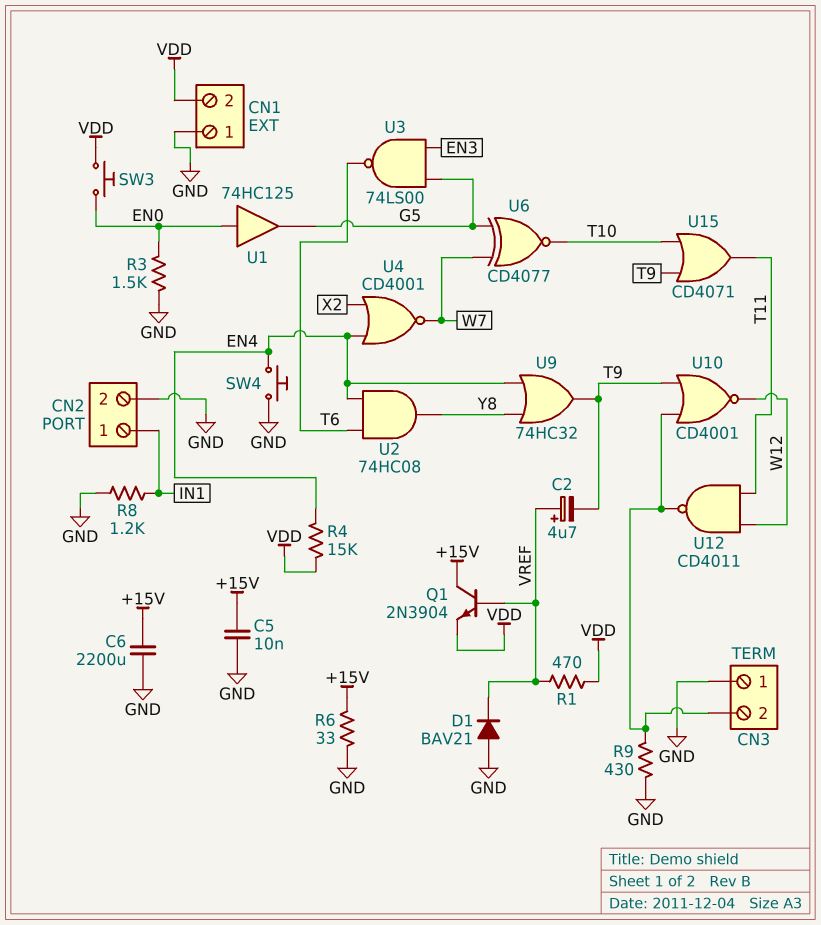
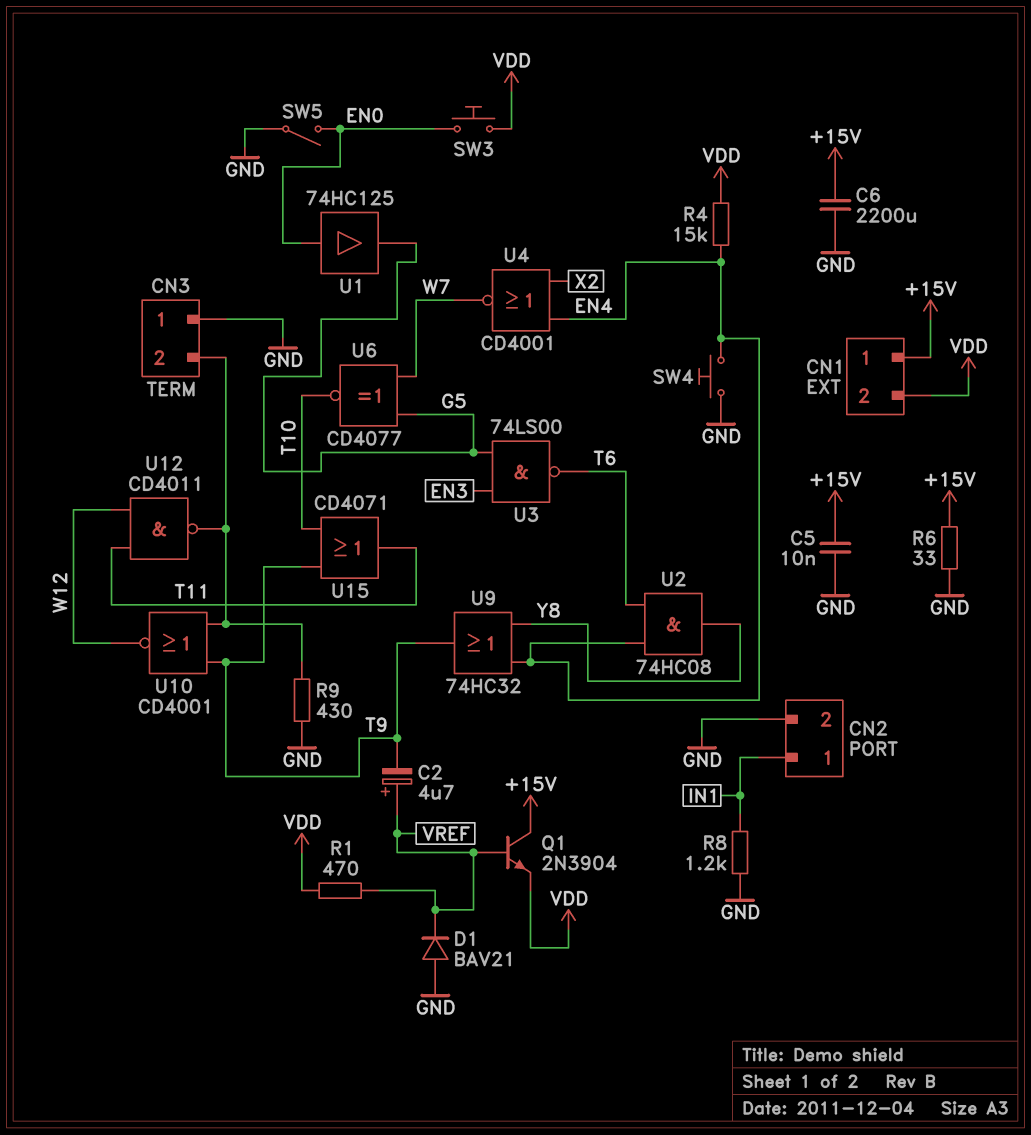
CN1 pin 1: GND -> +15V
R3: 1.5k (EN0, GND) -> none
SW5: none -> switch (EN0, GND)

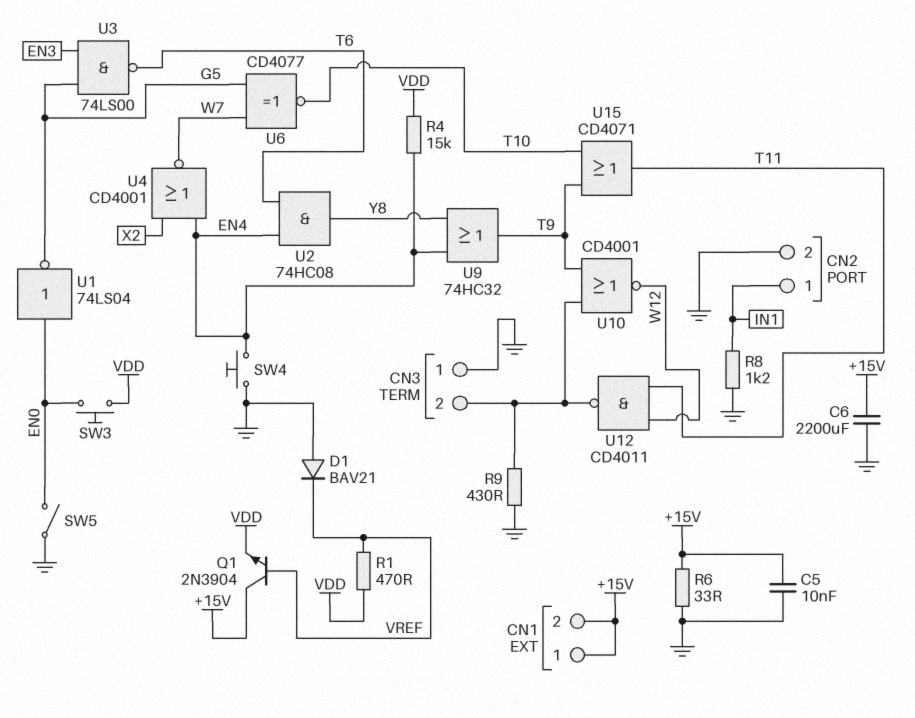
C2: 4.7uF (plus VREF, minus T9) -> none
CN1 pin 2: VDD -> +15V
U1: buffer 74HC125 (in EN0, out G5) -> NOT 74LS04 (in EN0, out G5)

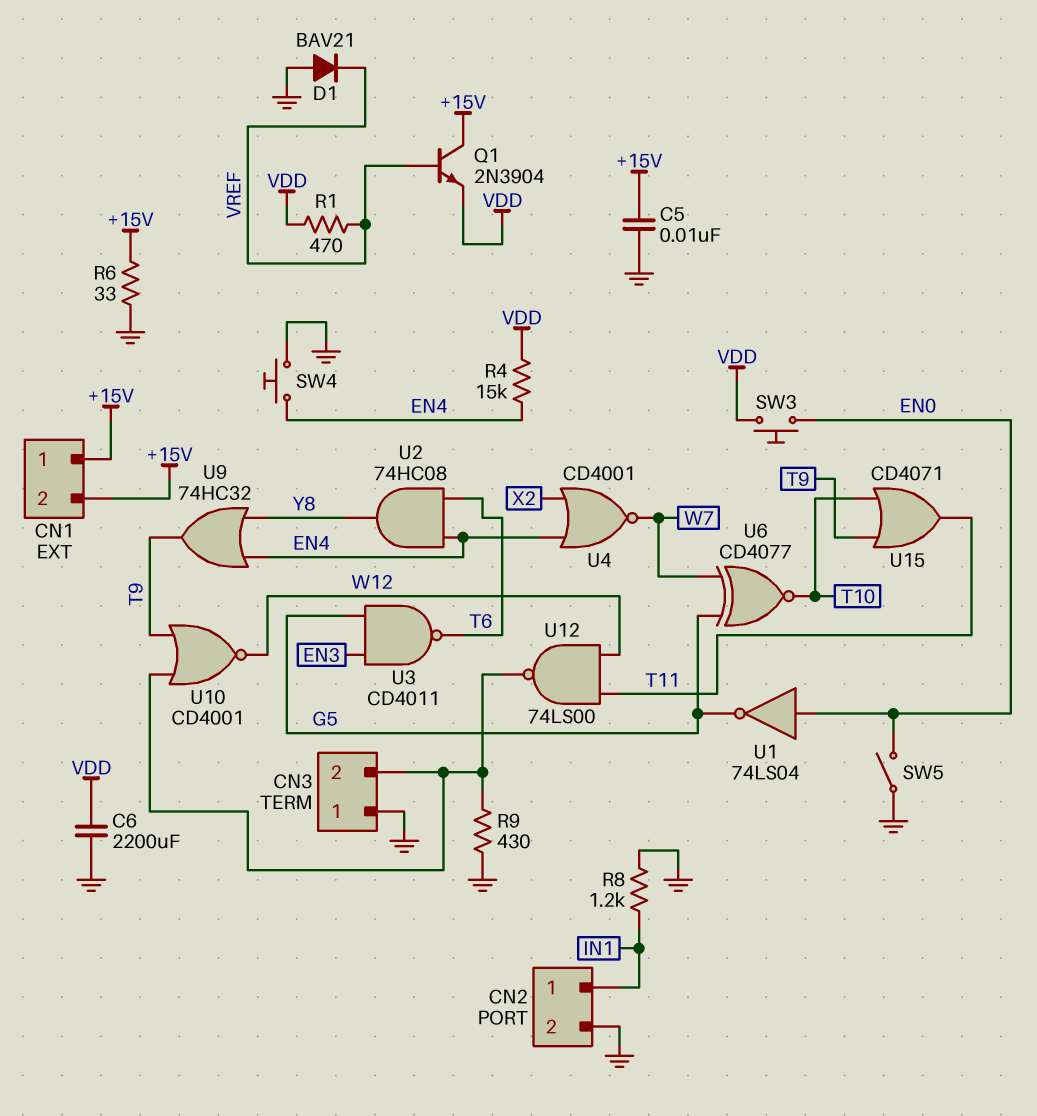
C6: 2200uF (+15V, GND) -> 2200uF (GND, VDD)
U3: NAND 74LS00 (in EN3, in G5, out T6) -> NAND CD4011 (in EN3, in G5, out T6)
U12: NAND CD4011 (in T11, in W12, out CN3/2) -> NAND 74LS00 (in T11, in W12, out CN3/2)

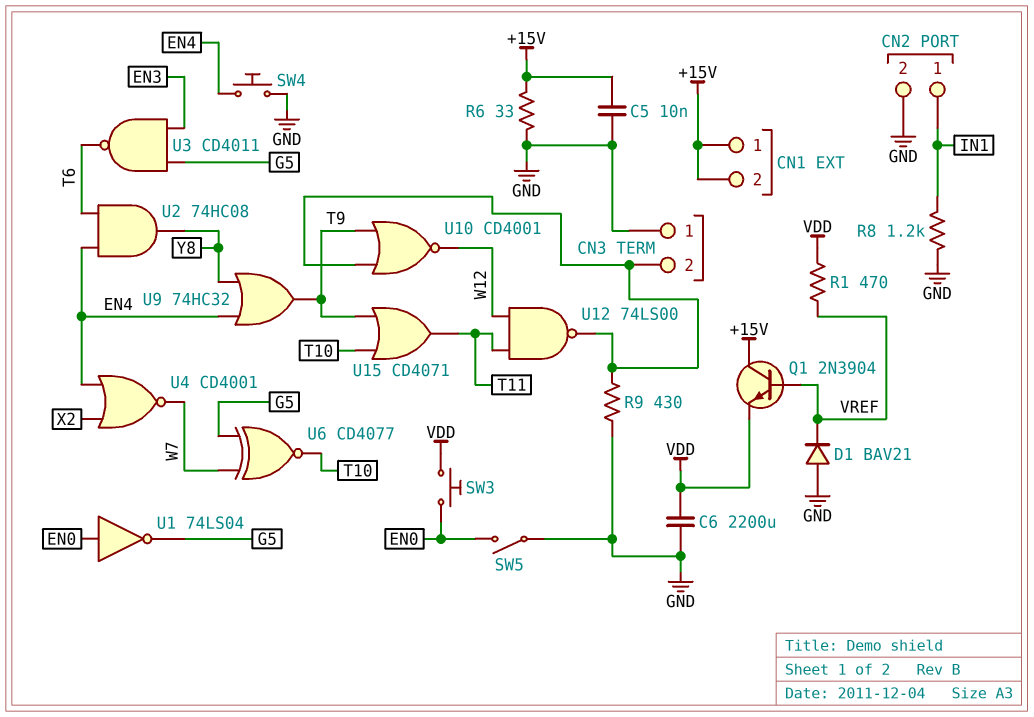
R4: 15k (EN4, VDD) -> none

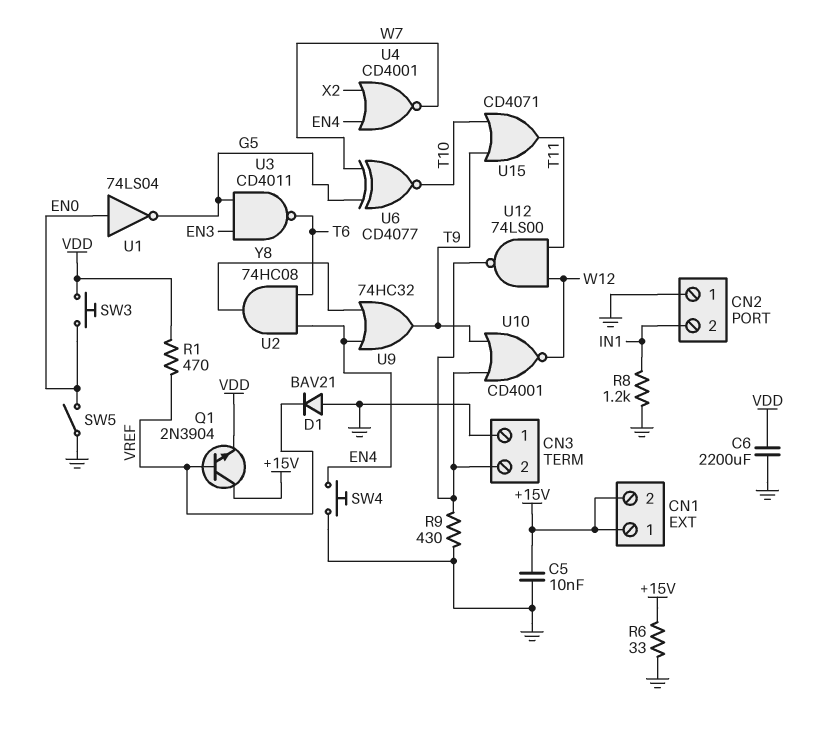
CN2 pin 1: IN1 -> GND
CN2 pin 2: GND -> IN1

